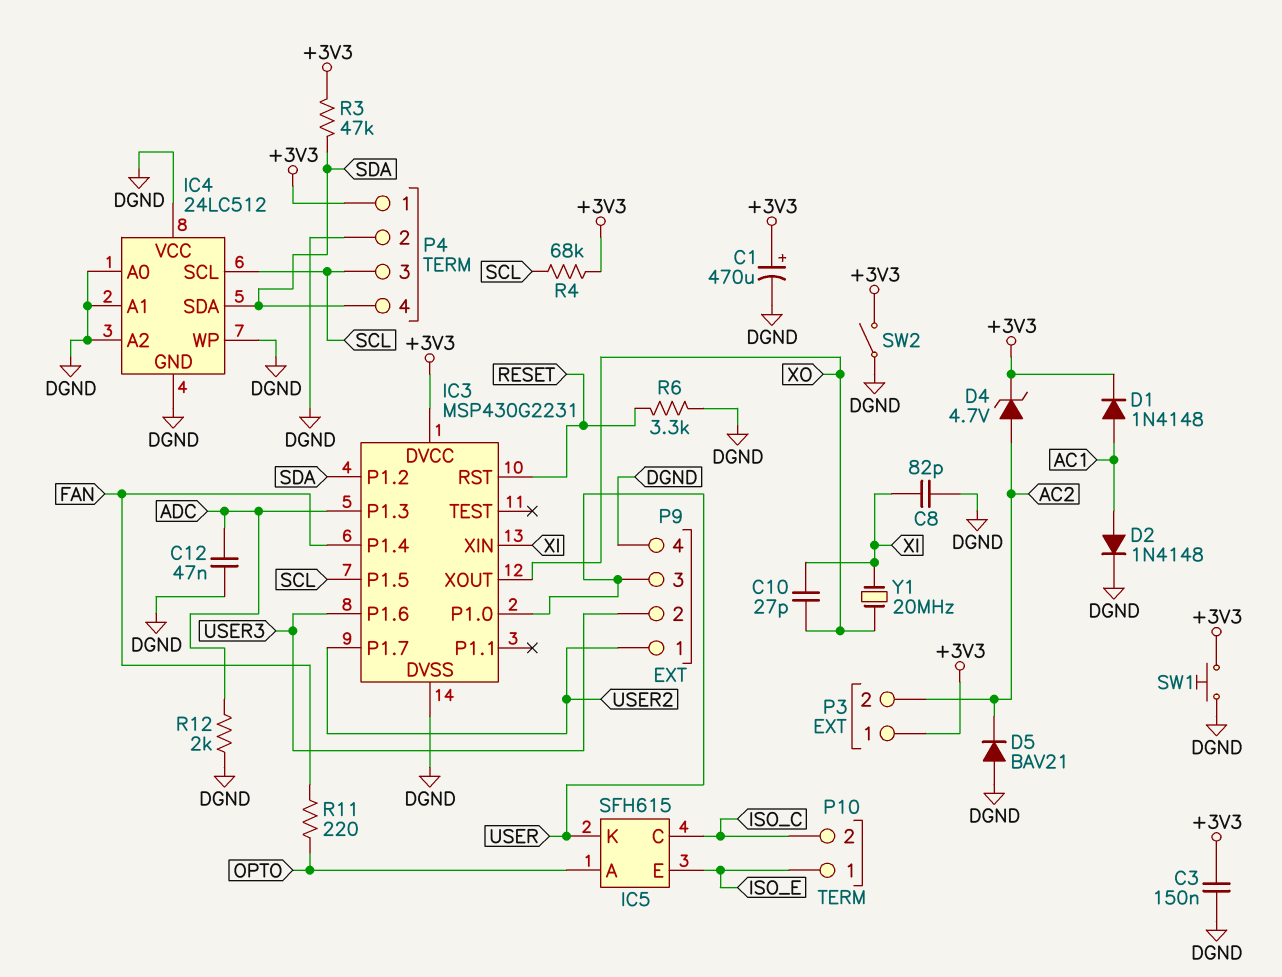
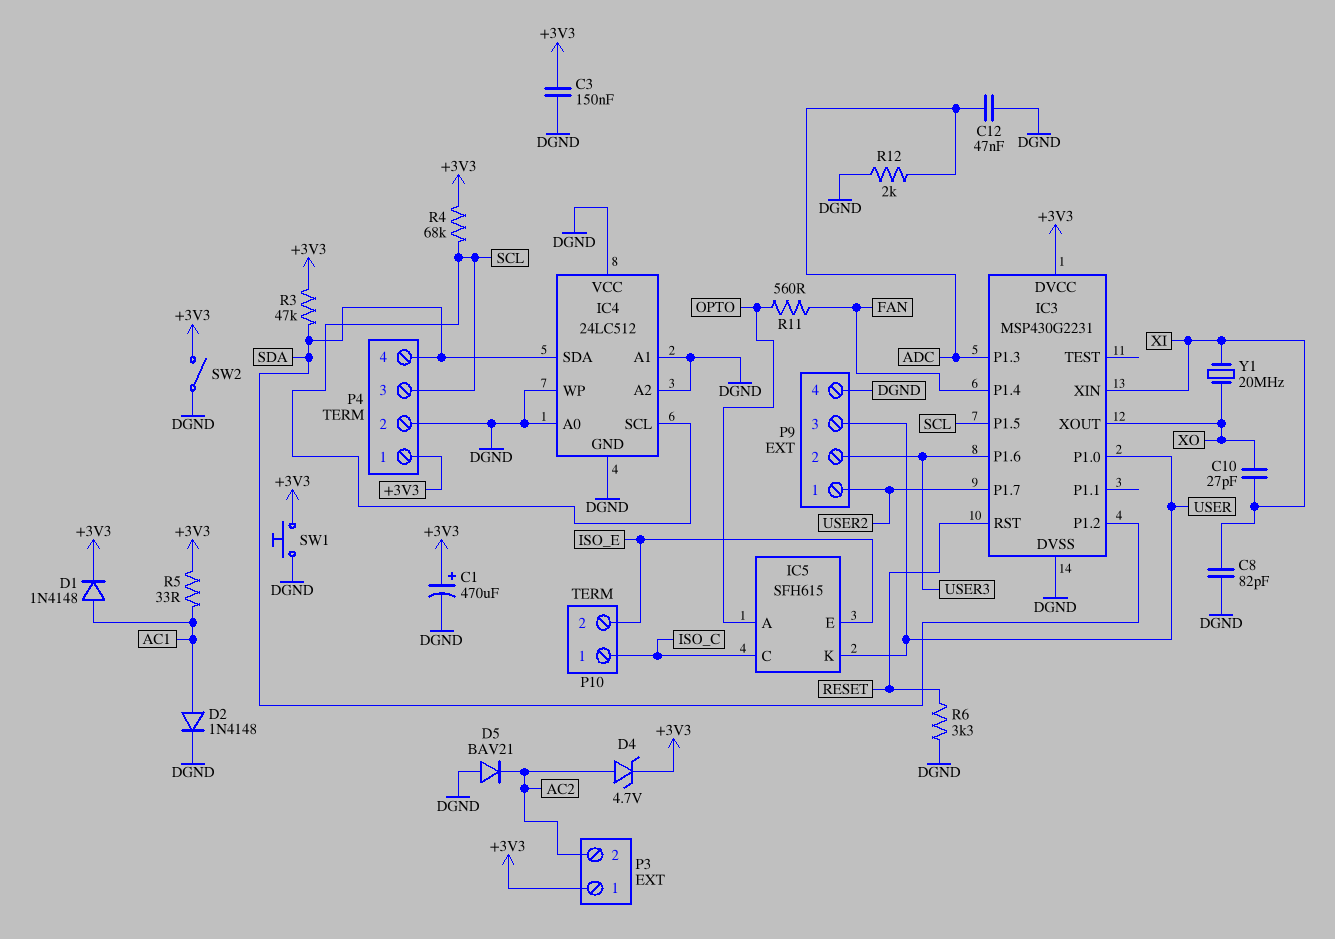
P10 pin 1: ISO_E -> ISO_C
P10 pin 2: ISO_C -> ISO_E
R5: none -> 33 (+3V3, AC1)
R11: 220 (FAN, OPTO) -> 560 (FAN, OPTO)

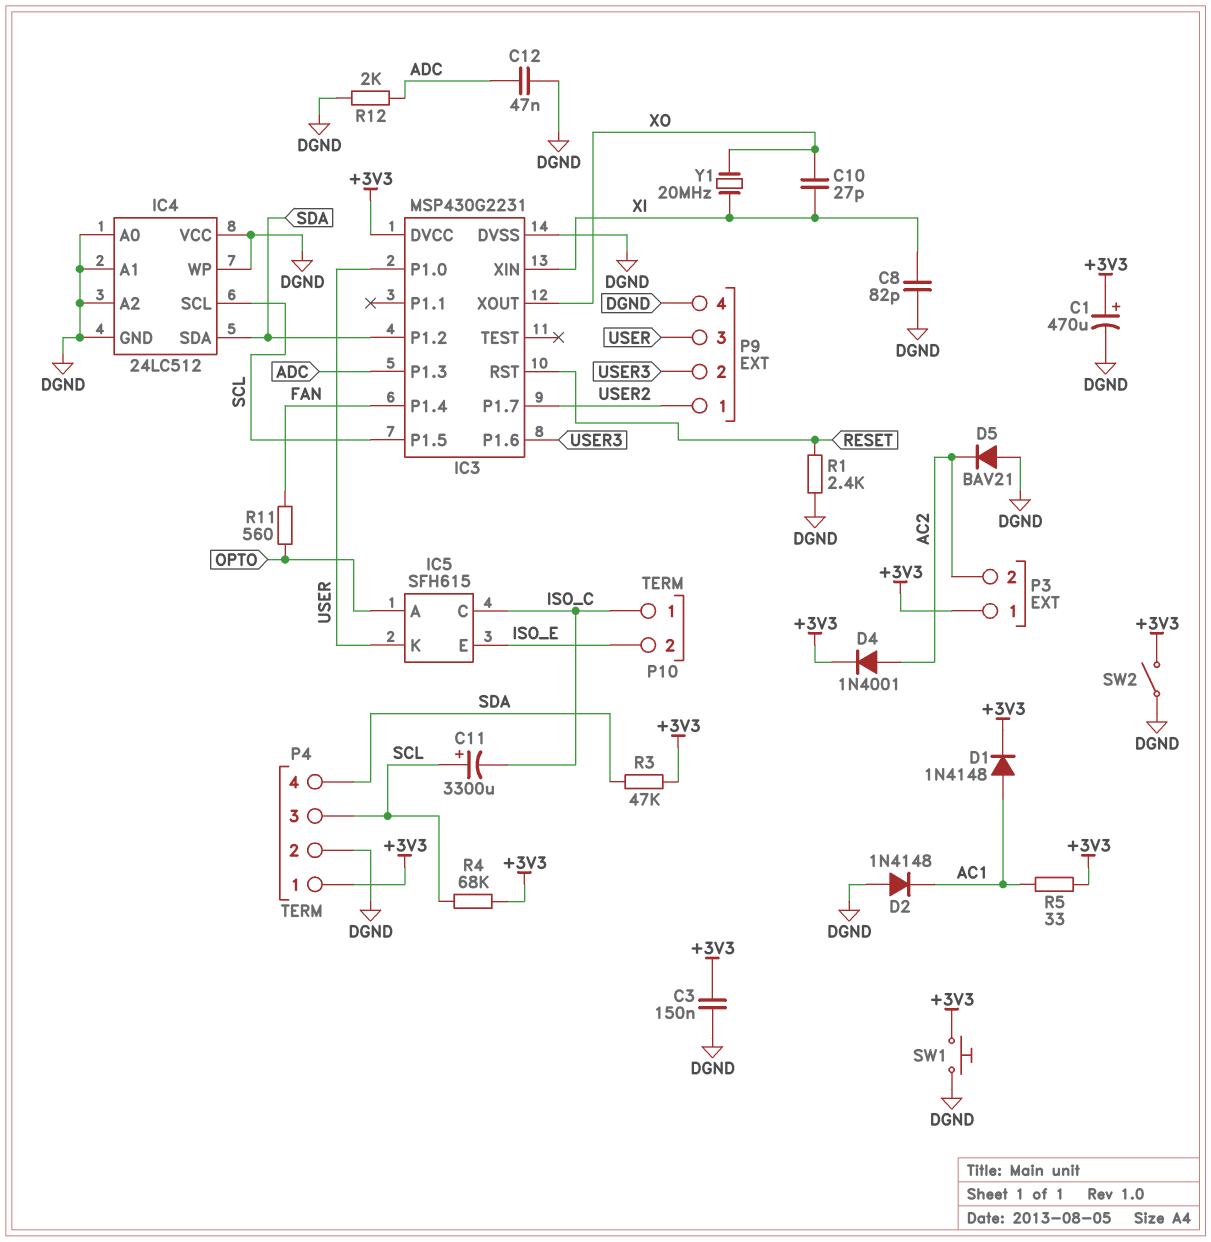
C11: none -> 3300uF (plus SCL, minus ISO_C)
D2: diode 1N4148 (A AC1, K DGND) -> diode 1N4148 (A DGND, K AC1)
D4: zener 4.7V (A AC2, K +3V3) -> diode 1N4001 (A AC2, K +3V3)
R1: none -> 2.4k (DGND, RESET)
R6: 3.3k (DGND, RESET) -> none

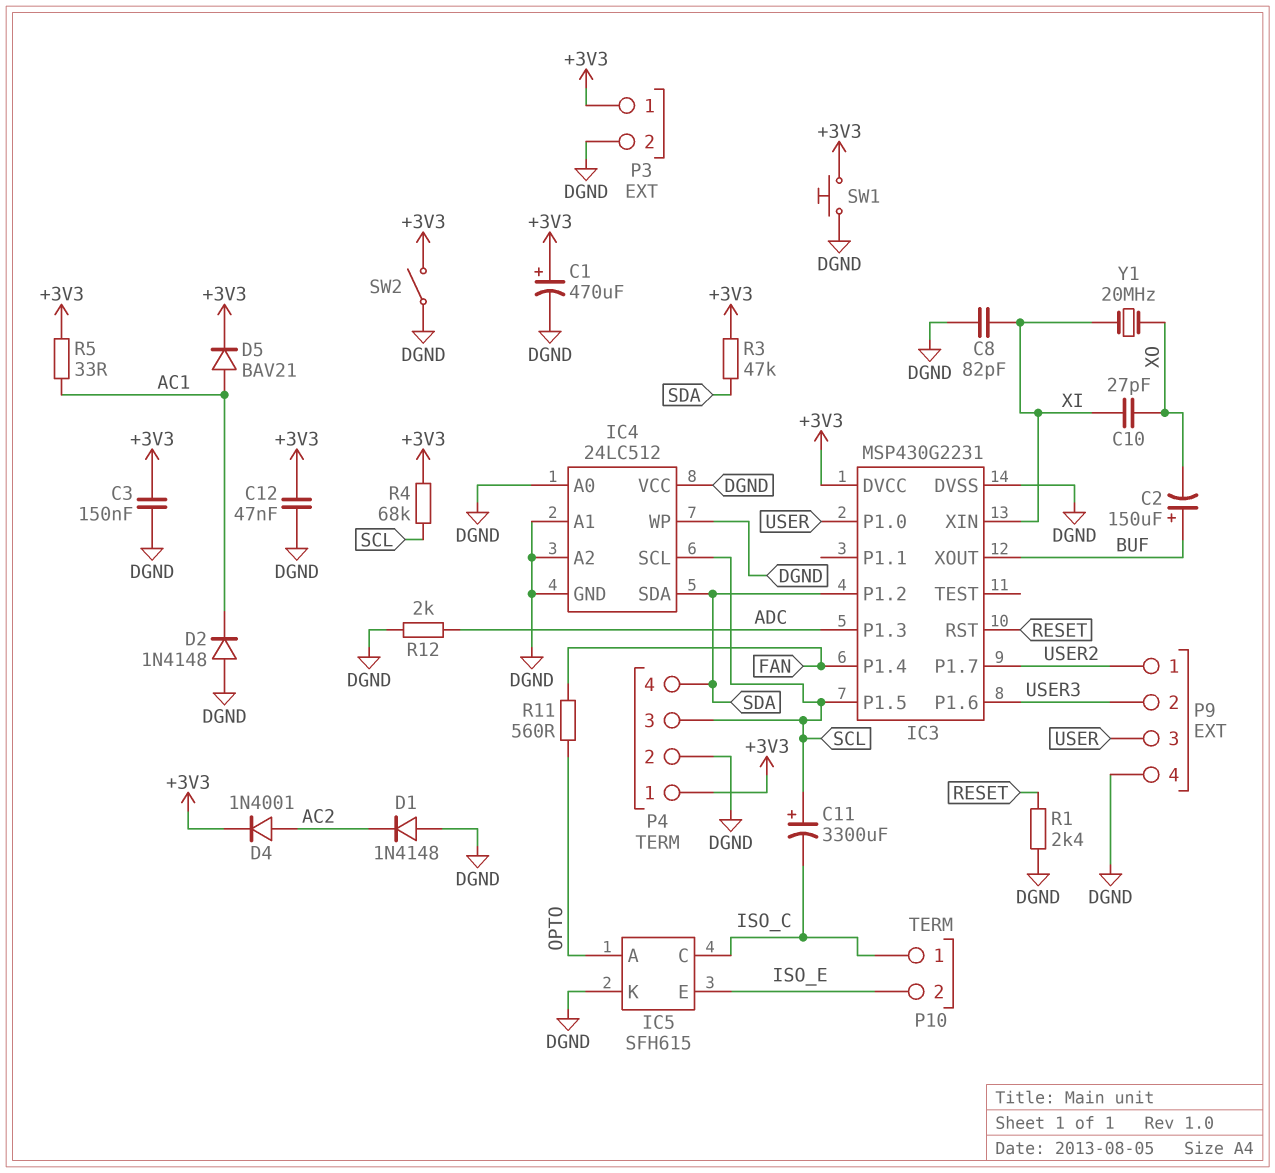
C2: none -> 150uF (plus BUF, minus XO)
C12: 47nF (ADC, DGND) -> 47nF (+3V3, DGND)
D1: diode 1N4148 (A AC1, K +3V3) -> diode 1N4148 (A DGND, K AC2)
D5: diode BAV21 (A DGND, K AC2) -> diode BAV21 (A AC1, K +3V3)
IC3 pin XOUT: XO -> BUF
IC5 pin K: USER -> DGND
P3 pin 2: AC2 -> DGND

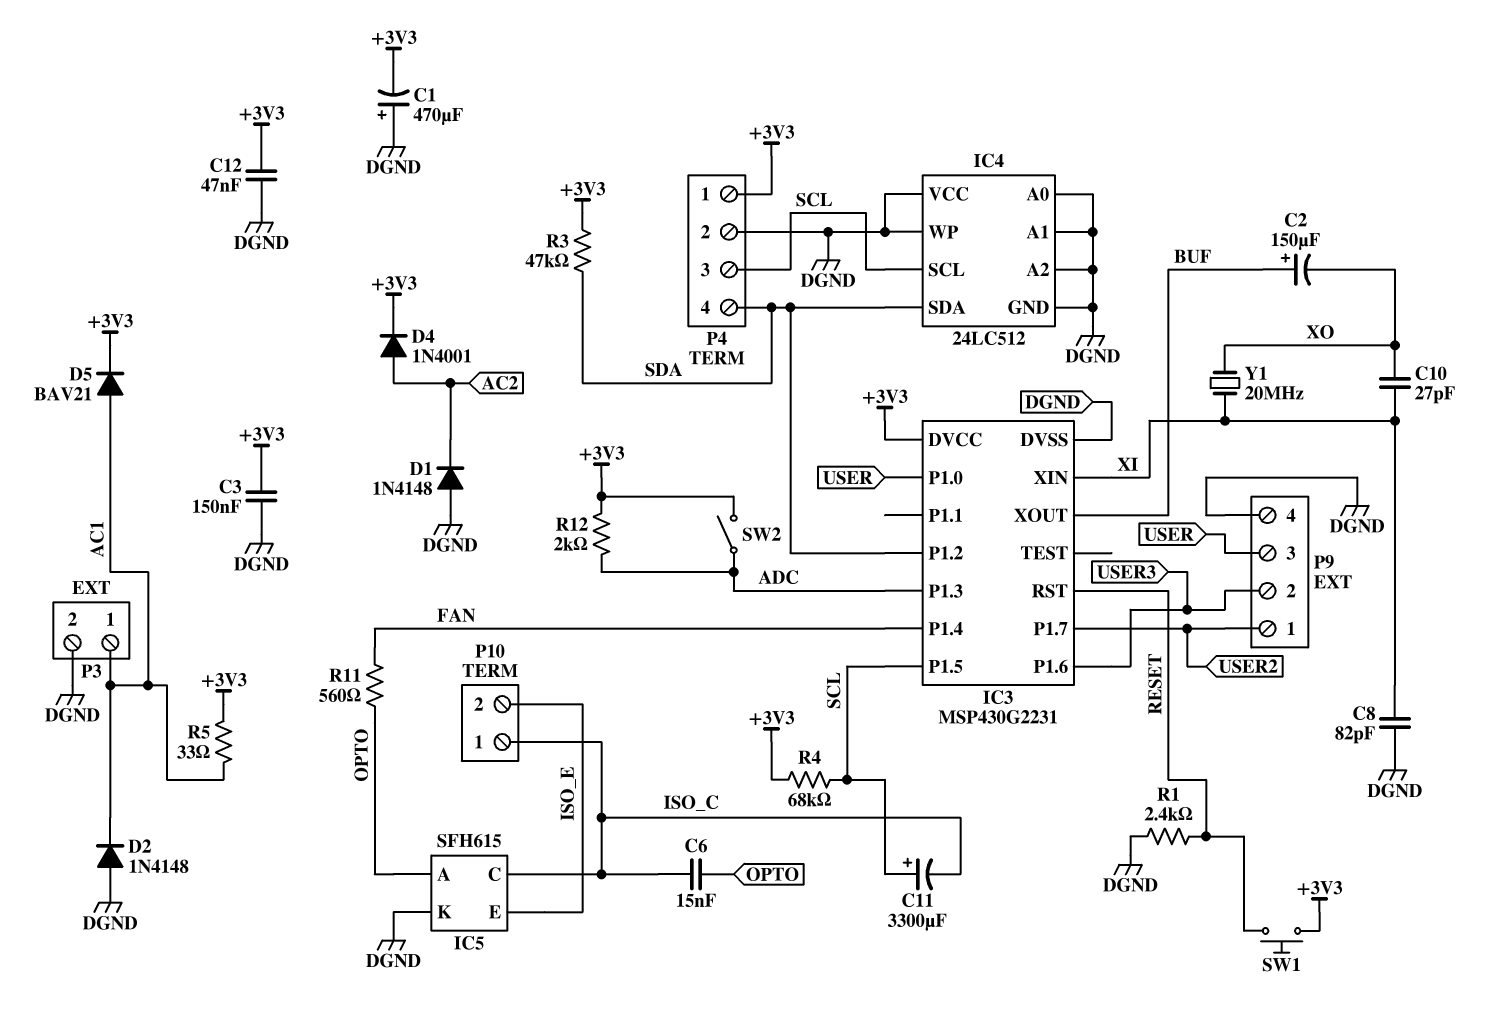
C1: 470uF (plus +3V3, minus DGND) -> 470uF (plus DGND, minus +3V3)
C6: none -> 15nF (ISO_C, OPTO)
P3 pin 1: +3V3 -> AC1
R12: 2k (ADC, DGND) -> 2k (+3V3, ADC)
SW1: button (+3V3, DGND) -> button (+3V3, RESET)
SW2: switch (+3V3, DGND) -> switch (+3V3, ADC)

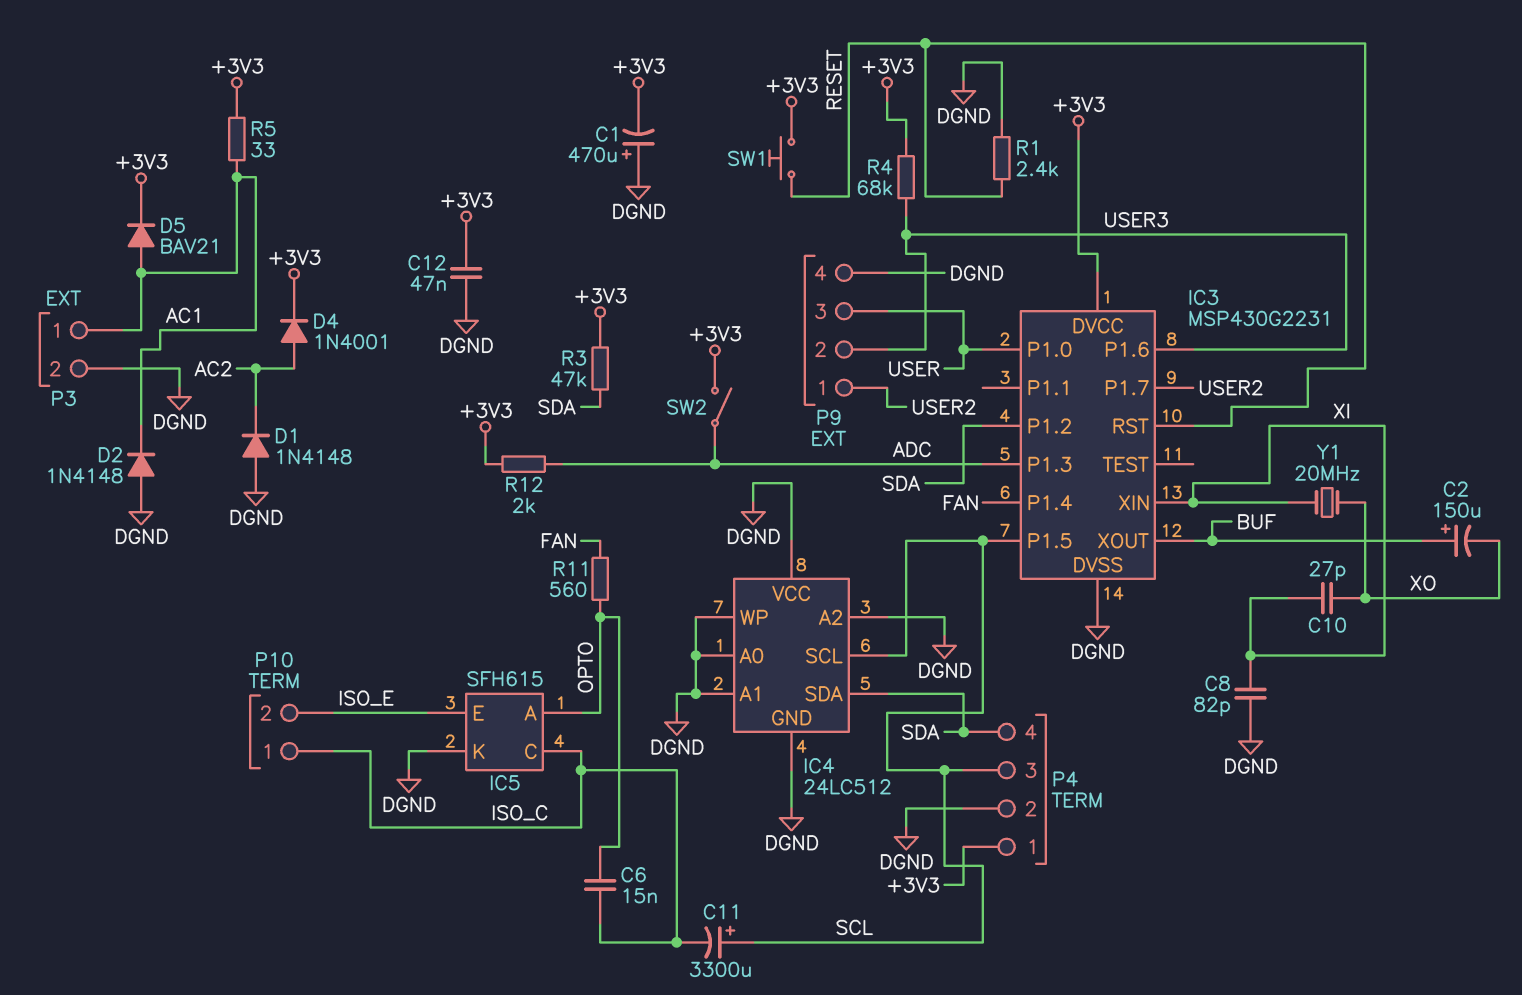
C3: 150nF (+3V3, DGND) -> none
R4: 68k (+3V3, SCL) -> 68k (+3V3, USER3)

